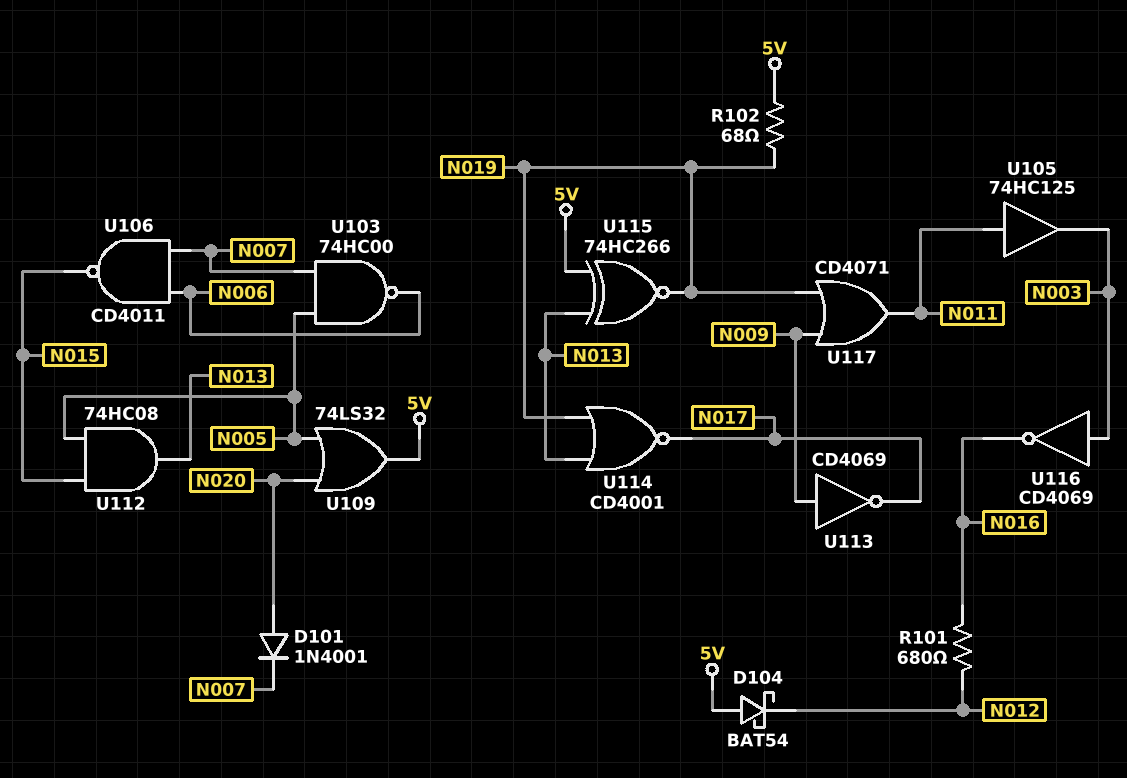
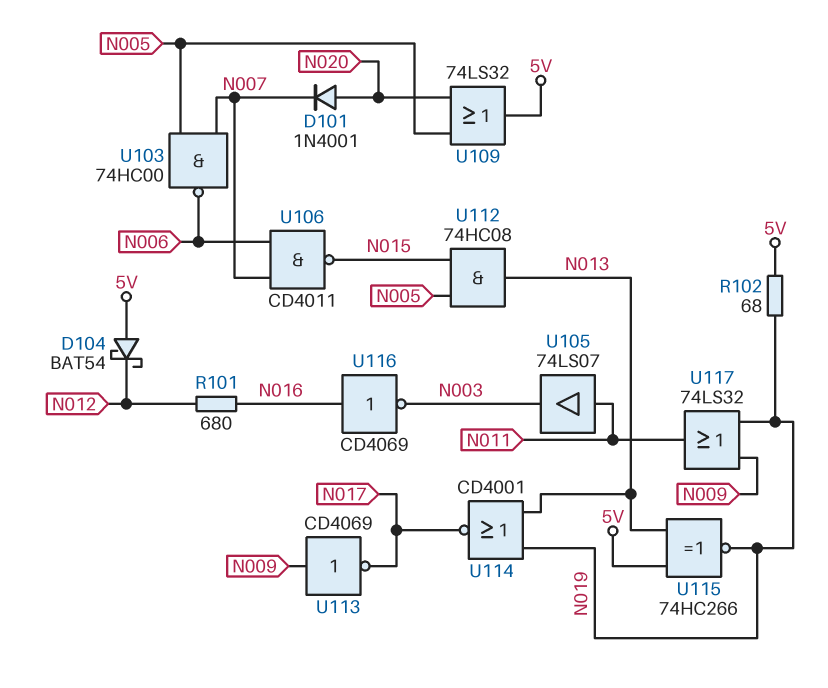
U105: buffer 74HC125 (in N011, out N003) -> buffer 74LS07 (in N011, out N003)
U116: NOT CD4069 (in N003, out N016) -> NOT CD4069 (in N016, out N003)
U117: OR CD4071 (in N009, in N019, out N011) -> OR 74LS32 (in N009, in N019, out N011)

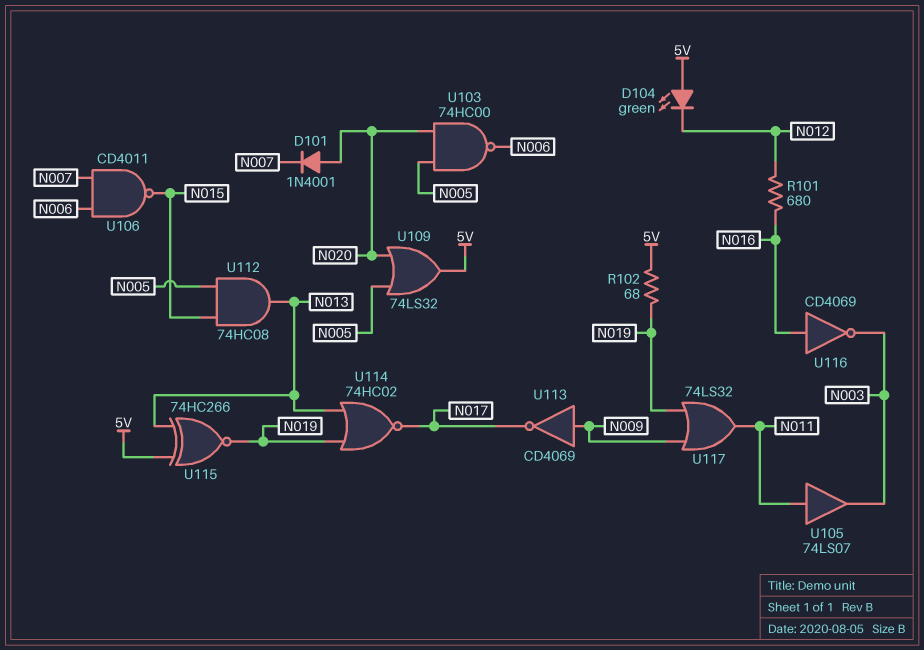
D104: schottky BAT54 (A 5V, K N012) -> LED green (A 5V, K N012)
U103: NAND 74HC00 (in N005, in N007, out N006) -> NAND 74HC00 (in N005, in N020, out N006)
U114: NOR CD4001 (in N013, in N019, out N017) -> NOR 74HC02 (in N013, in N019, out N017)

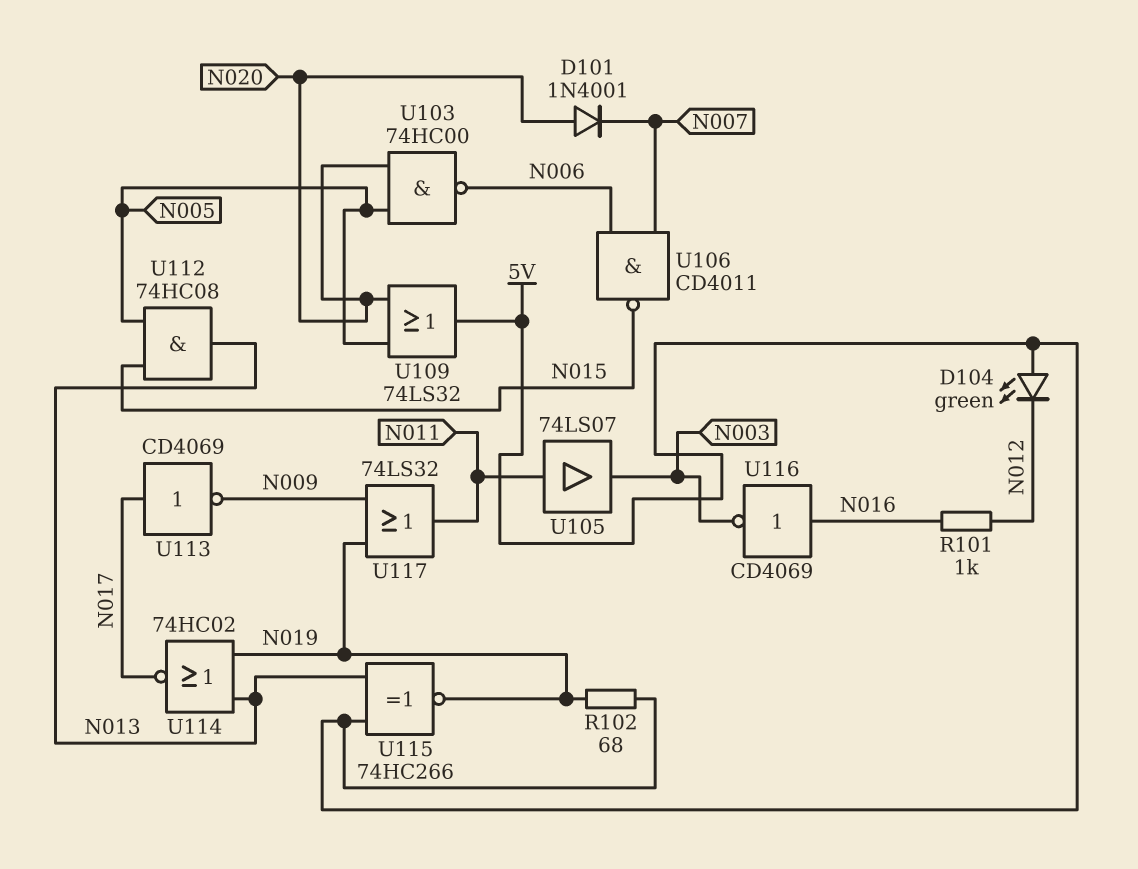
R101: 680 (N012, N016) -> 1k (N012, N016)
U113: NOT CD4069 (in N009, out N017) -> NOT CD4069 (in N017, out N009)

